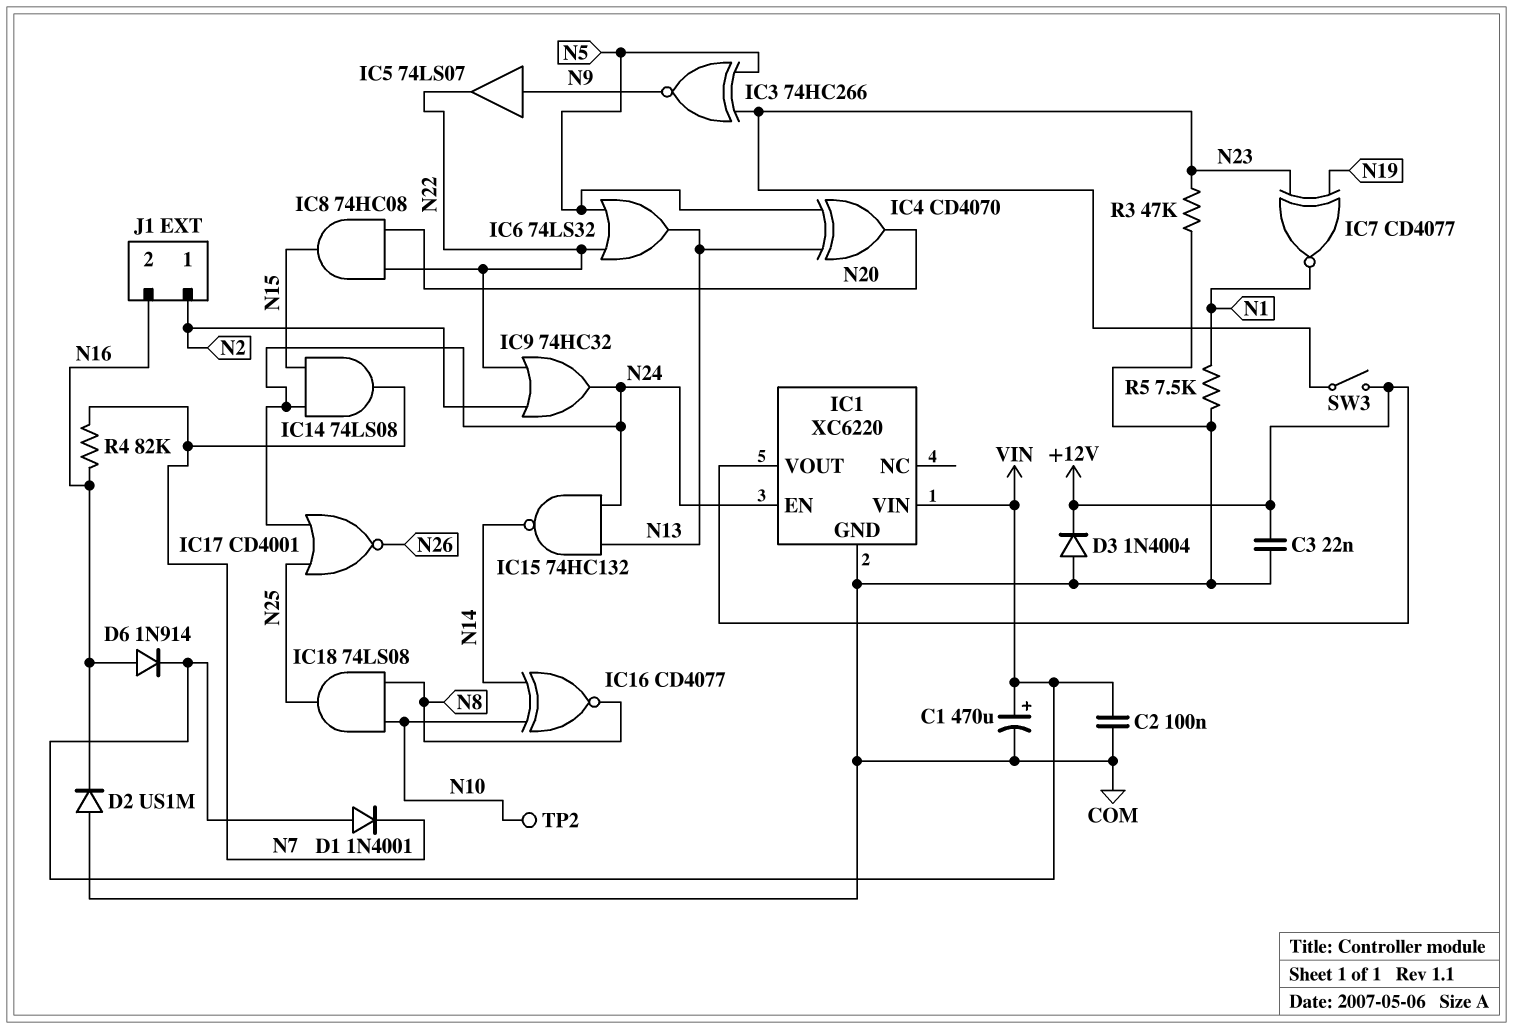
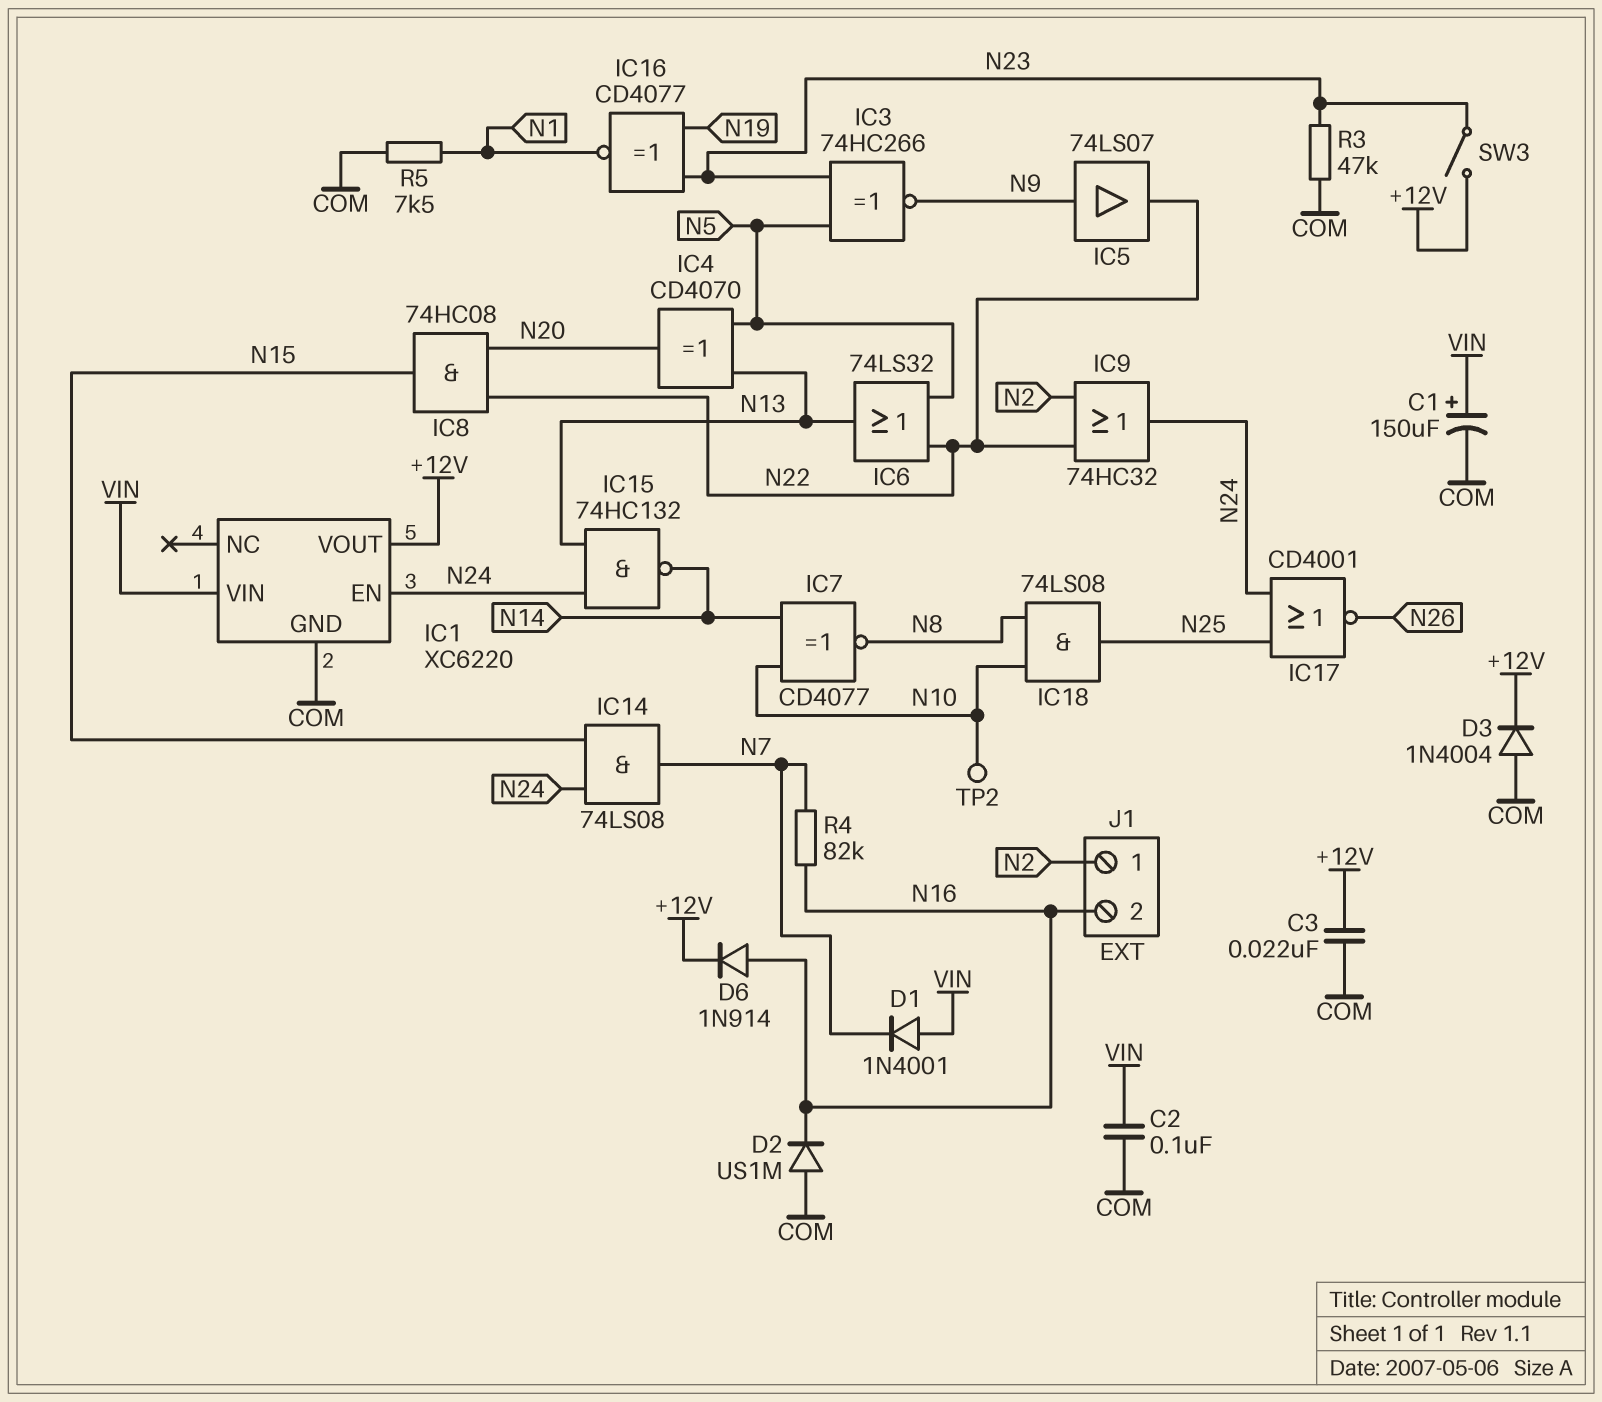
C1: 470uF (plus VIN, minus COM) -> 150uF (plus VIN, minus COM)
D6: diode 1N914 (A N16, K VIN) -> diode 1N914 (A N16, K +12V)
IC7: XNOR CD4077 (in N19, in N23, out N1) -> XNOR CD4077 (in N10, in N14, out N8)
IC16: XNOR CD4077 (in N10, in N14, out N8) -> XNOR CD4077 (in N19, in N23, out N1)

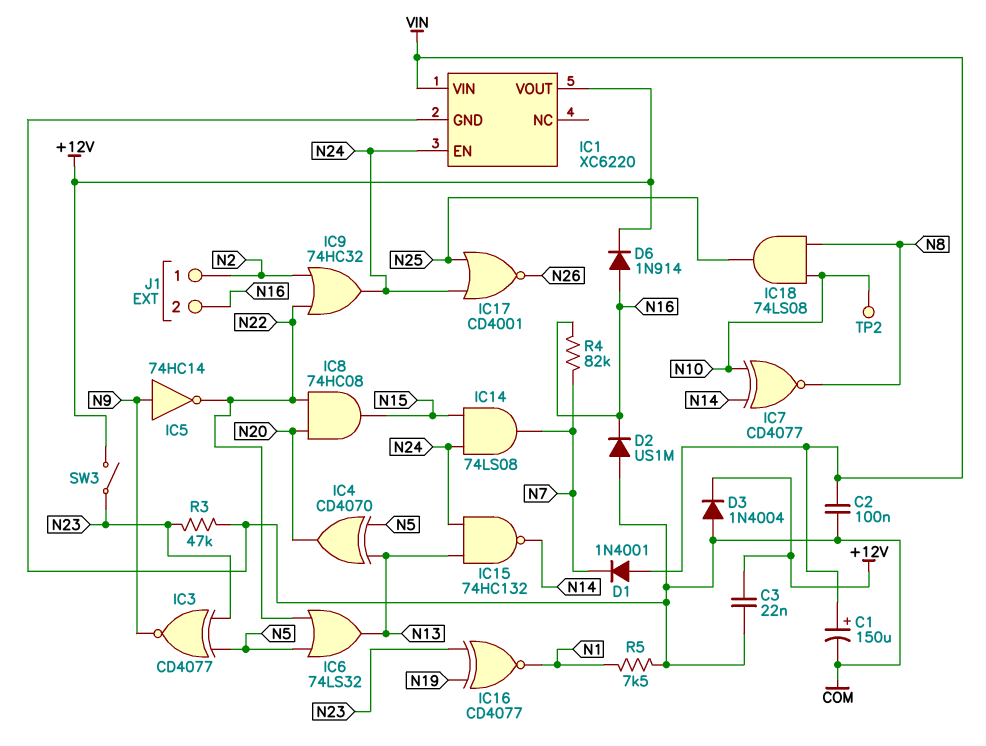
IC3: XNOR 74HC266 (in N5, in N23, out N9) -> XNOR CD4077 (in N5, in N23, out N9)
IC5: buffer 74LS07 (in N9, out N22) -> NOT 74HC14 (in N9, out N22)

